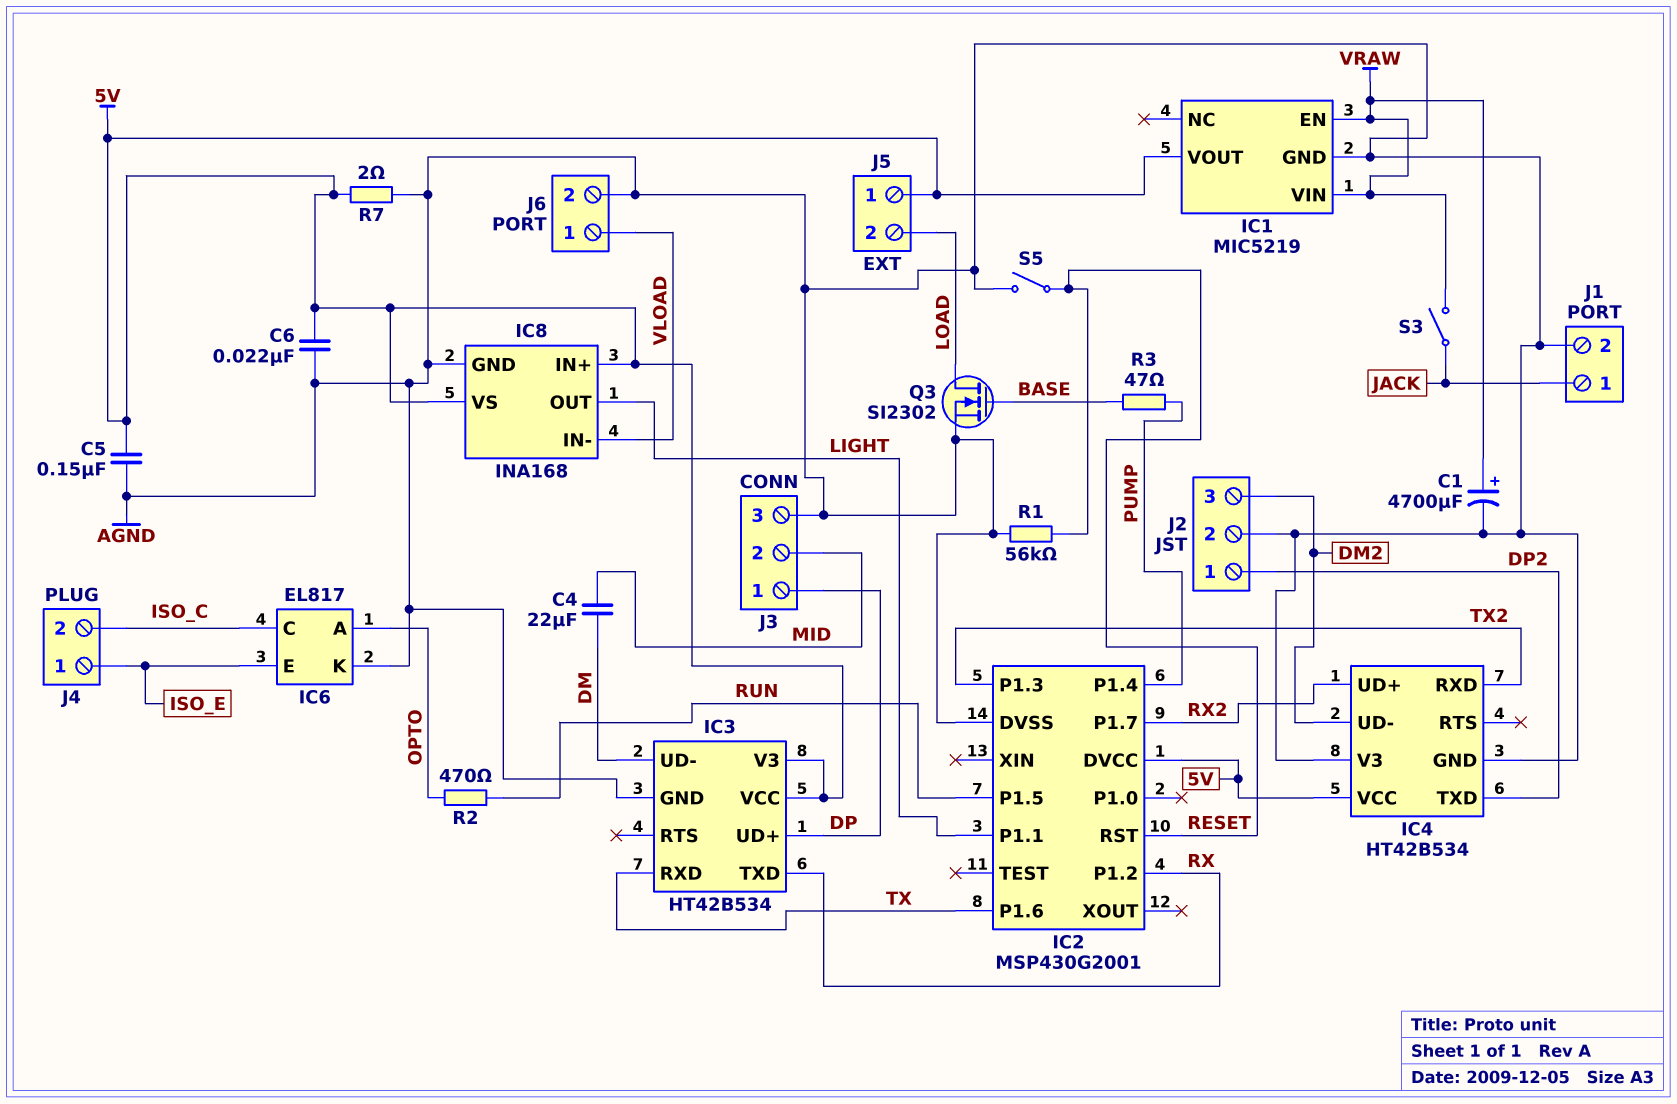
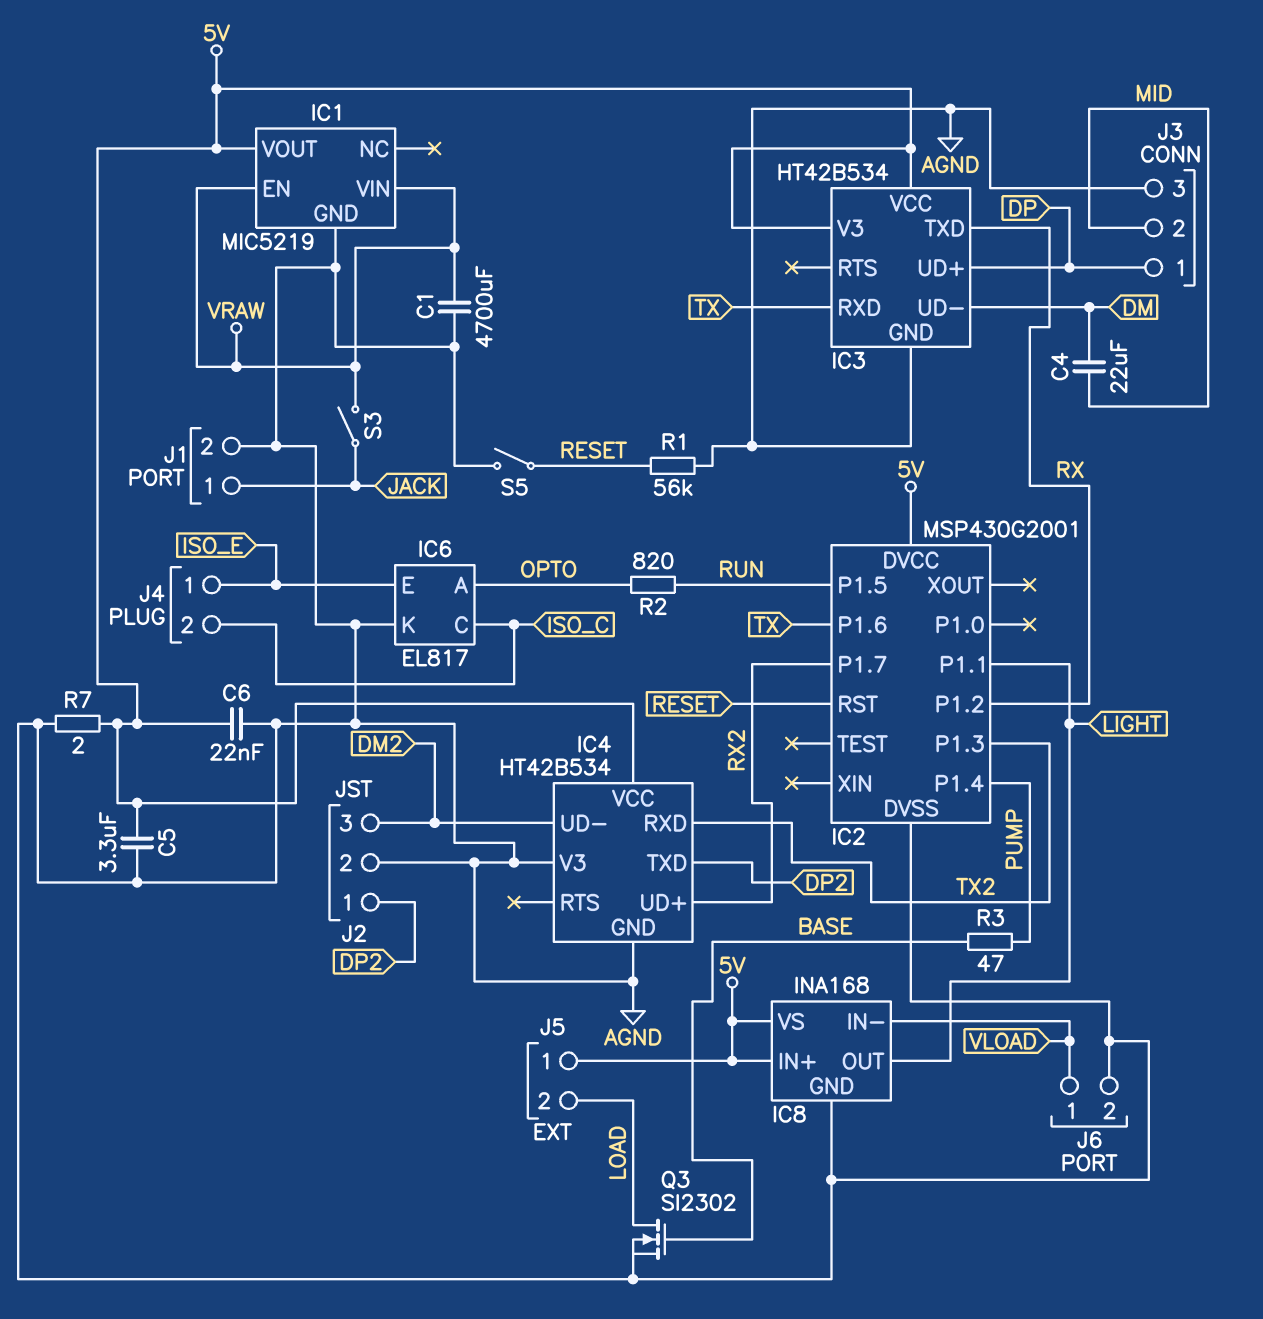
C1: 4700uF (plus VRAW, minus AGND) -> 4700uF (AGND, VRAW)
C5: 150nF (5V, AGND) -> 3.3uF (5V, AGND)
R2: 470 (OPTO, RUN) -> 820 (OPTO, RUN)

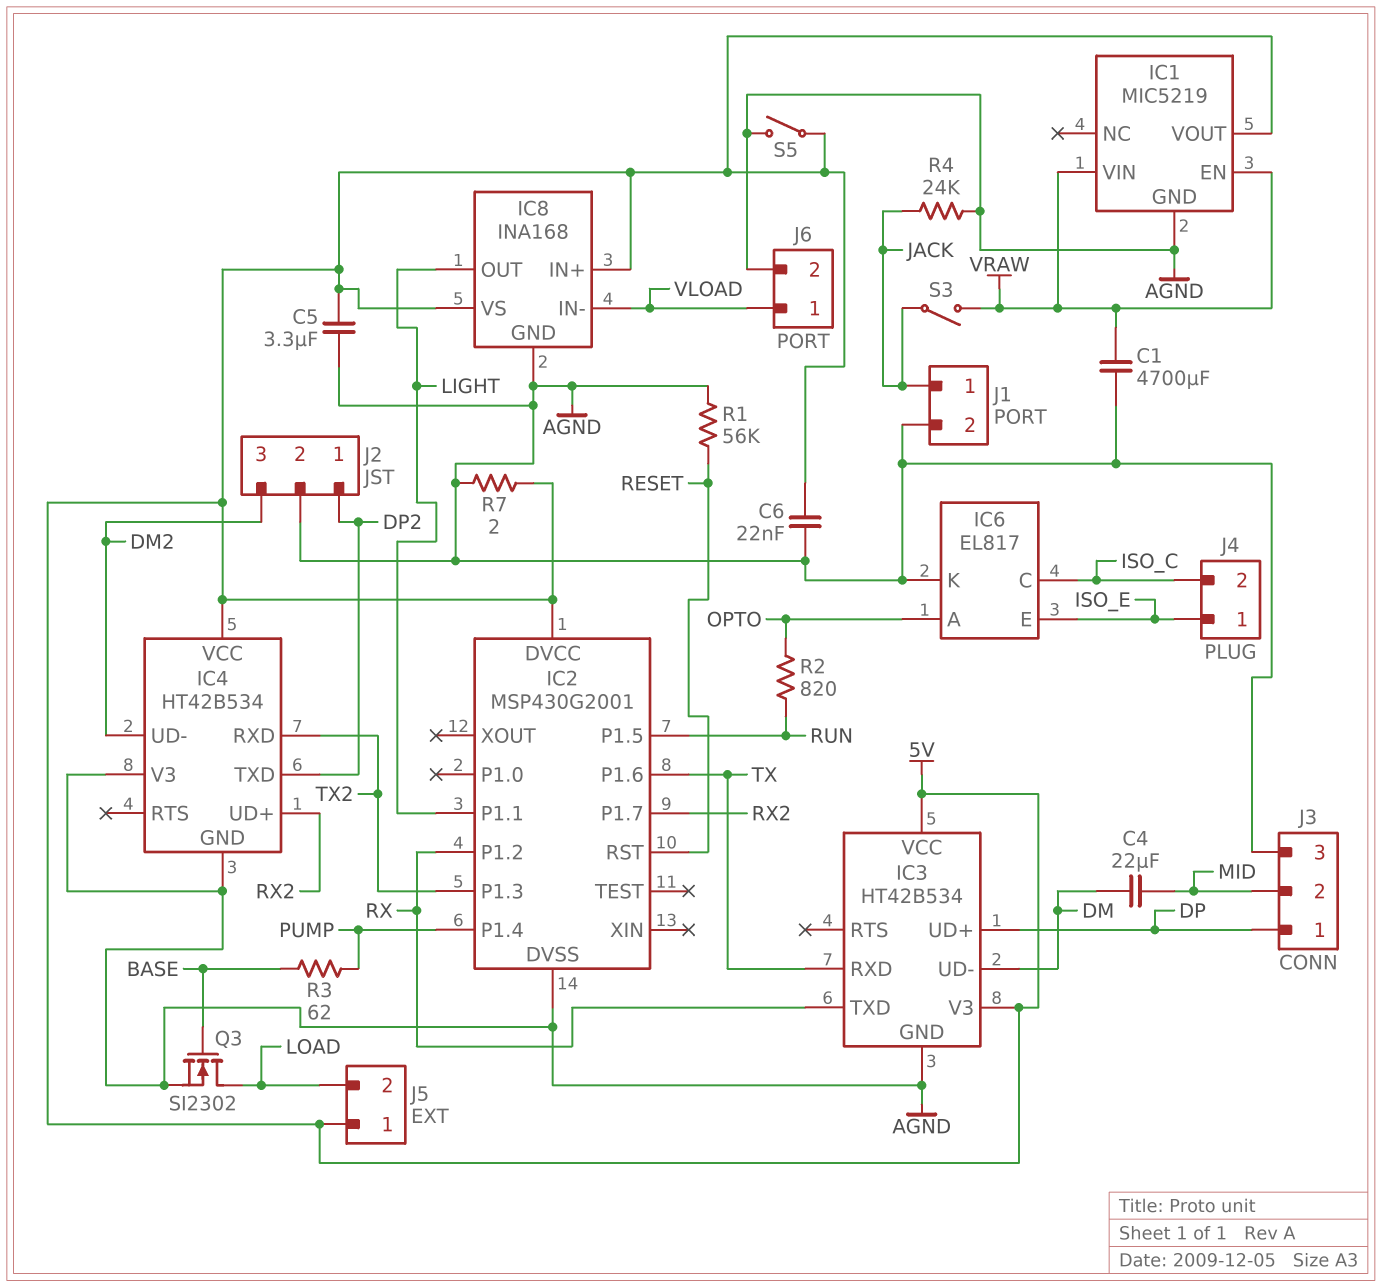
R3: 47 (BASE, PUMP) -> 62 (BASE, PUMP)
R4: none -> 24k (AGND, JACK)
S5: switch (AGND, RESET) -> switch (5V, AGND)

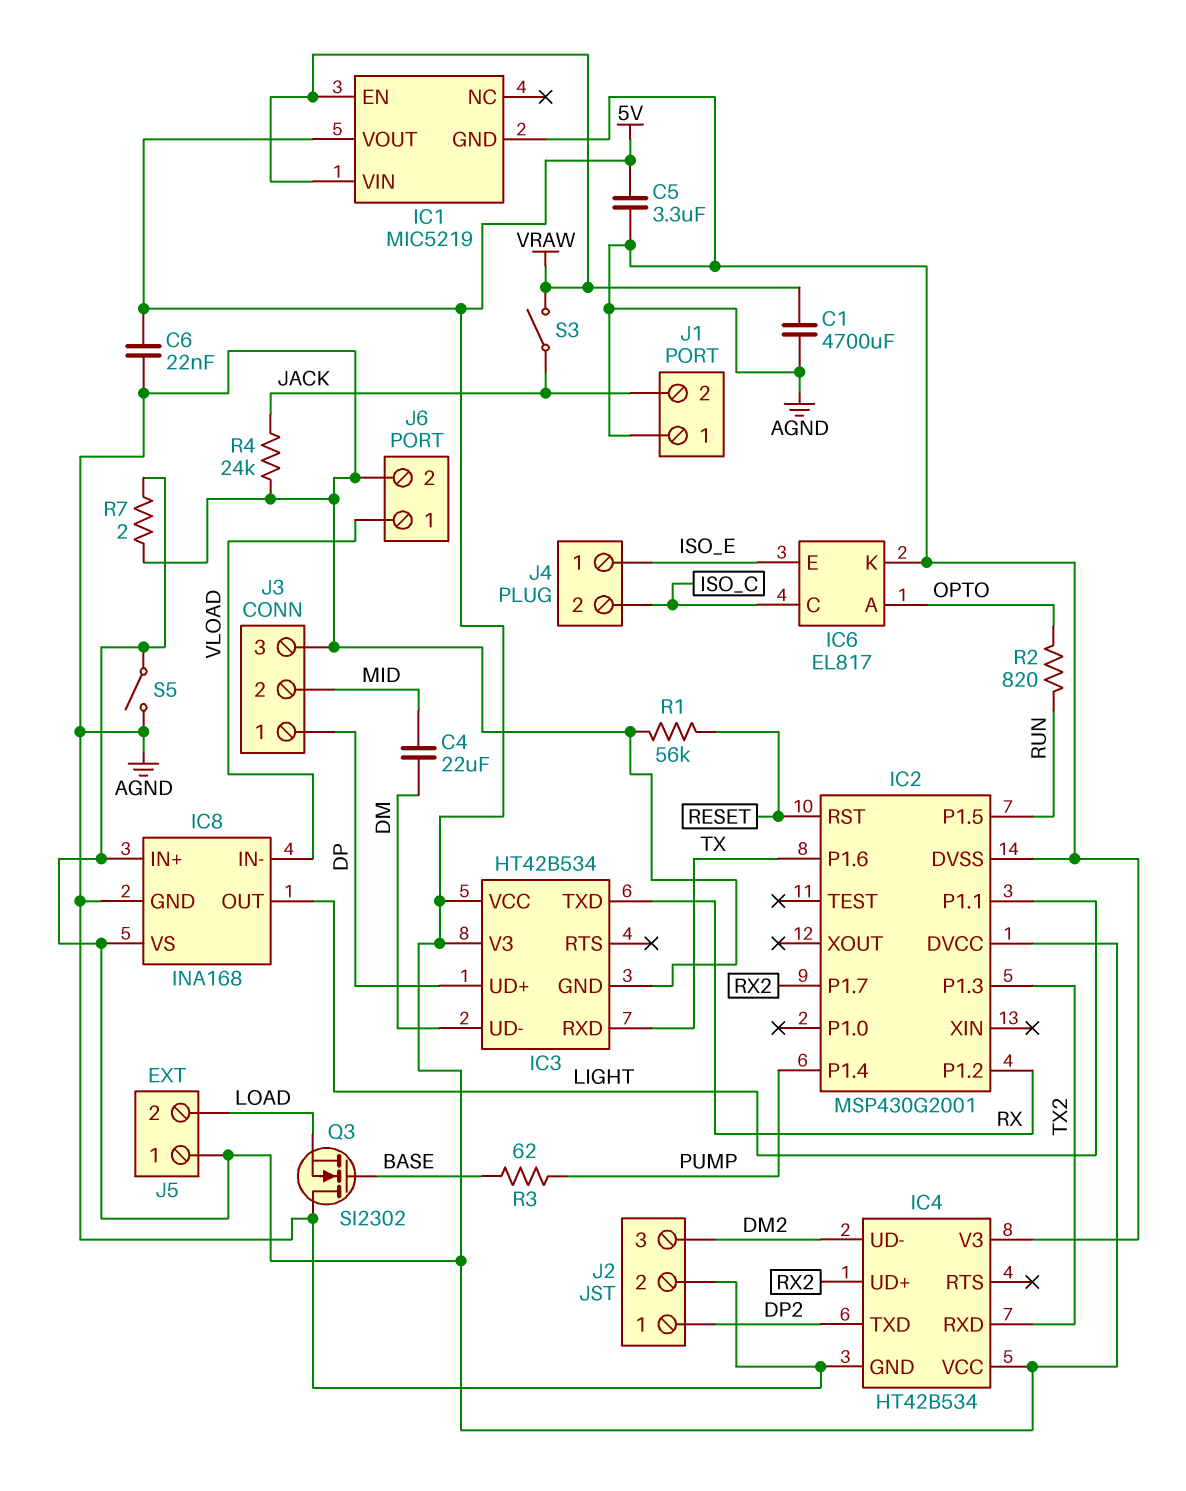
J1 pin 1: JACK -> AGND
J1 pin 2: AGND -> JACK
Q3: NMOS SI2302 (G BASE, D LOAD, S AGND) -> NMOS SI2302 (G BASE, D AGND, S LOAD)

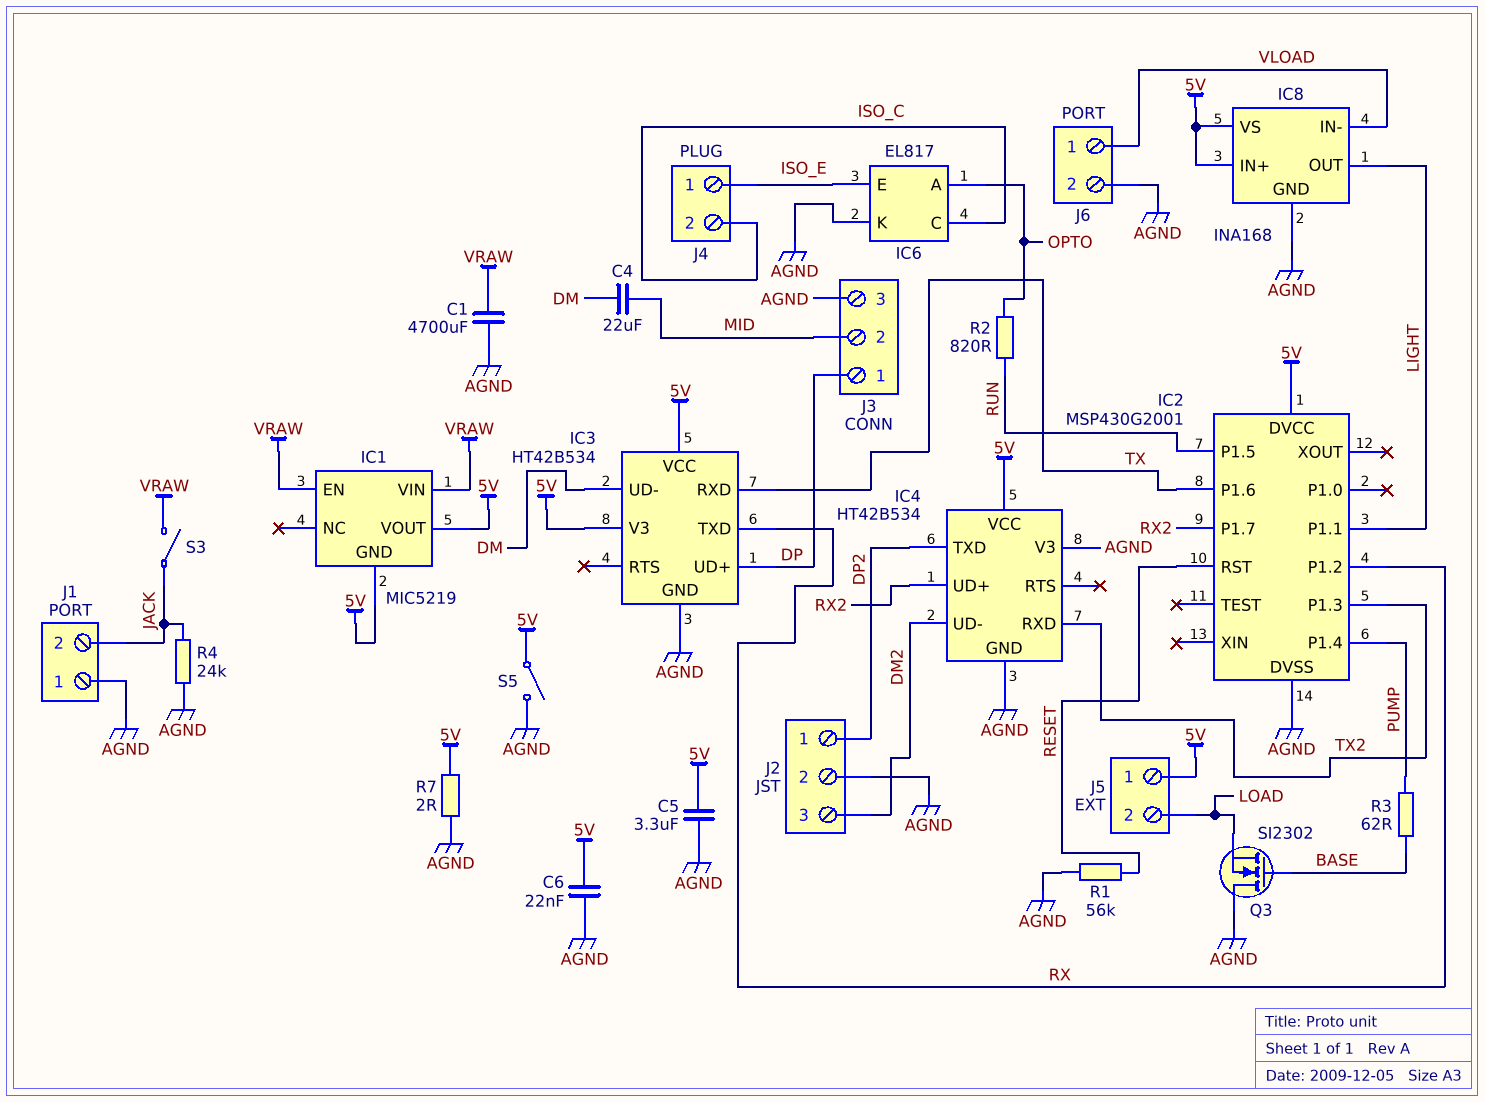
IC1 pin GND: AGND -> 5V

